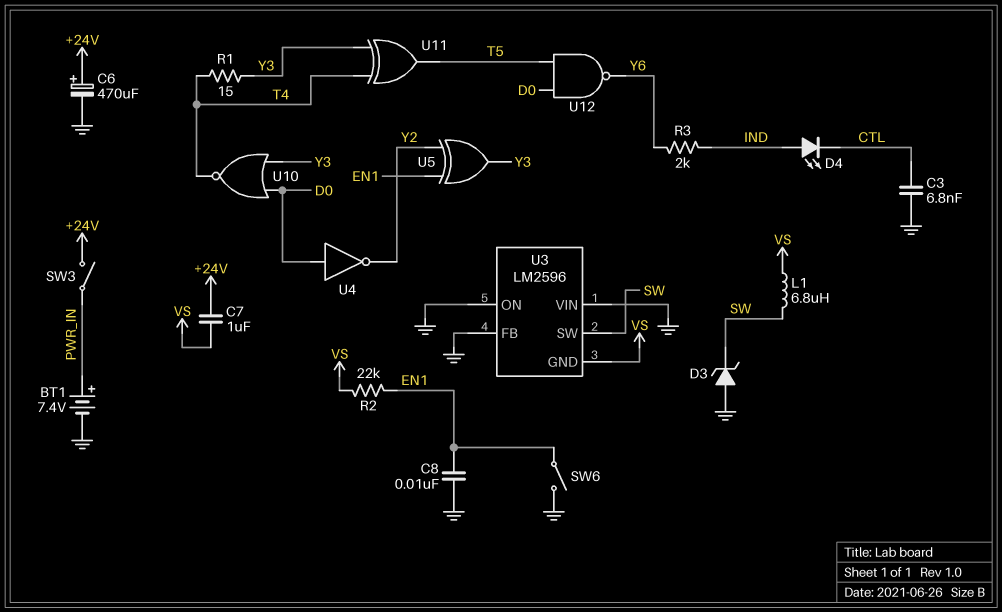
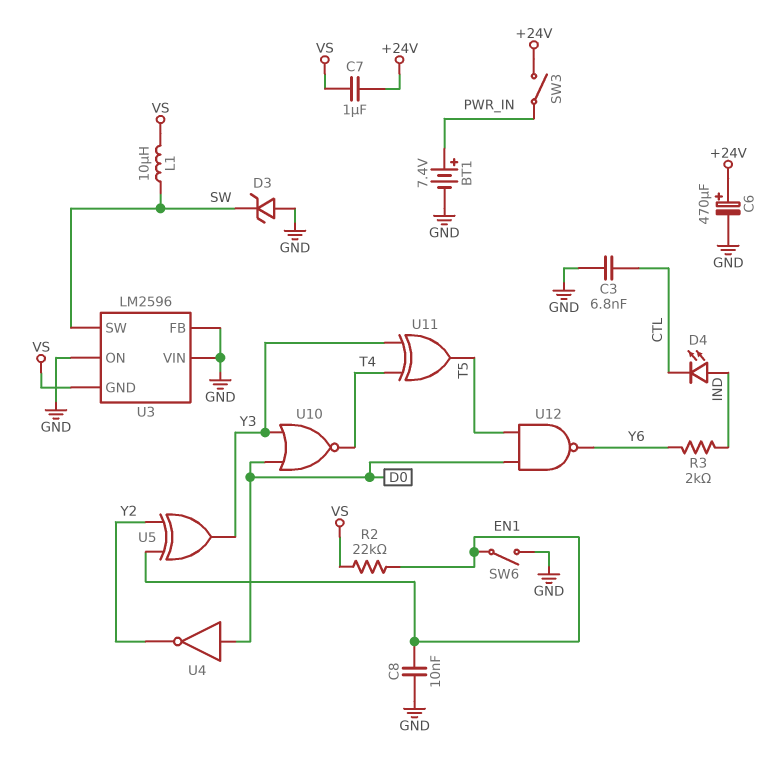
L1: 6.8uH (SW, VS) -> 10uH (SW, VS)
R1: 15 (T4, Y3) -> none

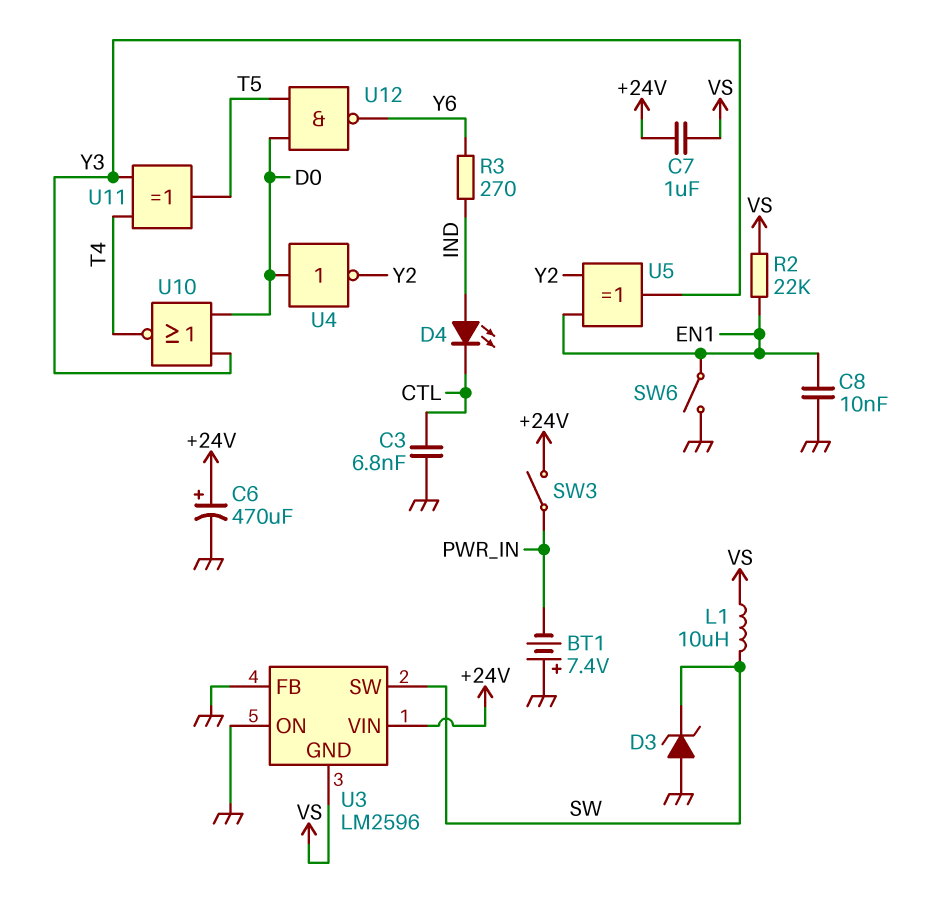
BT1: 7.4V (plus PWR_IN, minus GND) -> 7.4V (plus GND, minus PWR_IN)
R3: 2k (IND, Y6) -> 270 (IND, Y6)
U3 pin VIN: GND -> +24V

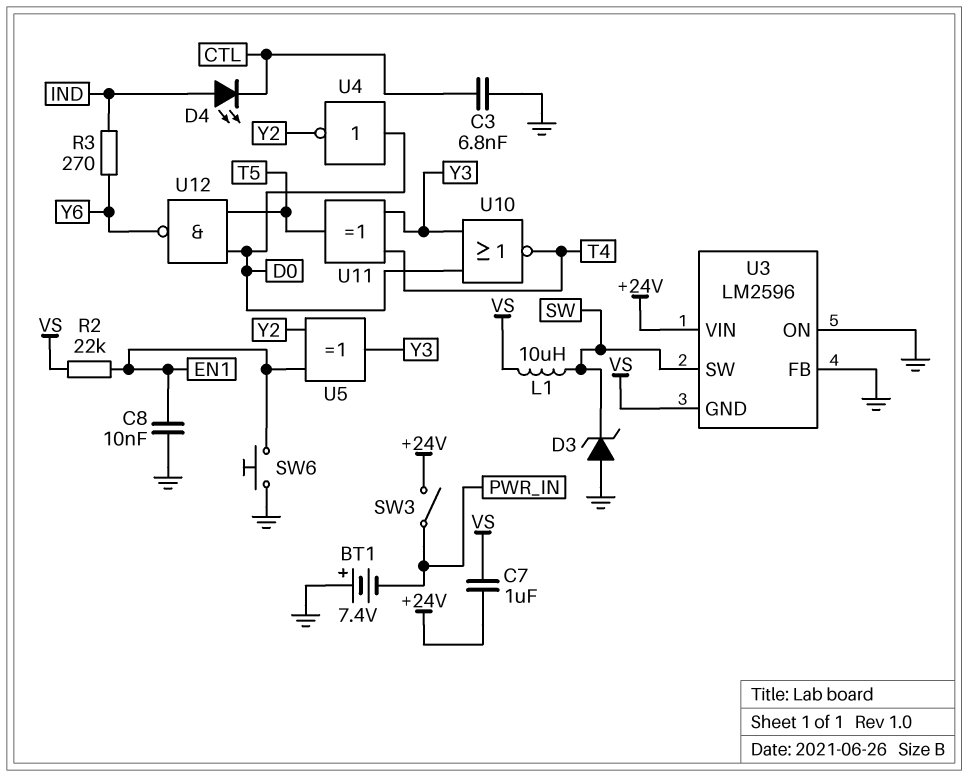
C6: 470uF (plus +24V, minus GND) -> none
SW6: switch (EN1, GND) -> button (EN1, GND)

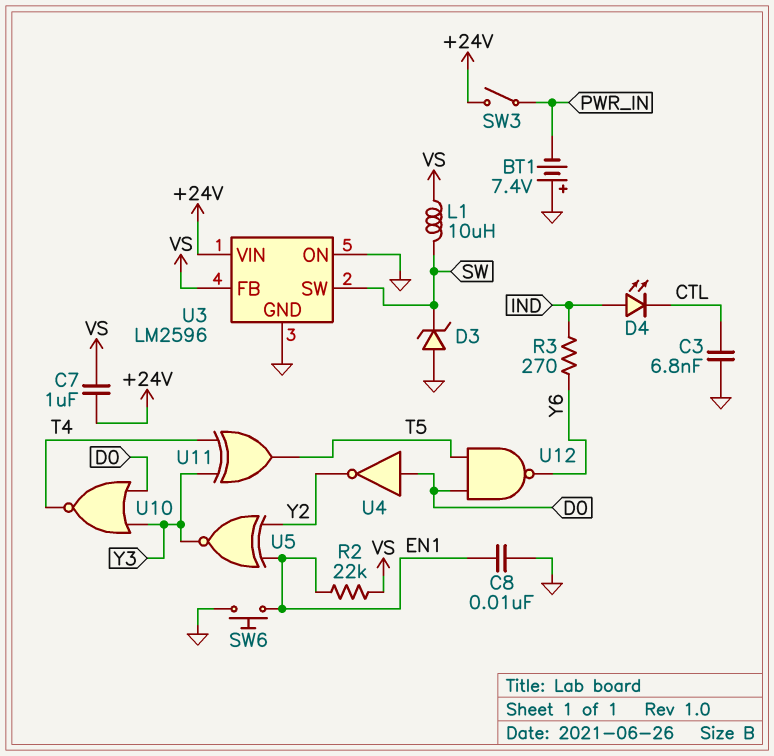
U3 pin FB: GND -> VS
U3 pin GND: VS -> GND
U5: XOR (in EN1, in Y2, out Y3) -> XNOR (in EN1, in Y2, out Y3)

